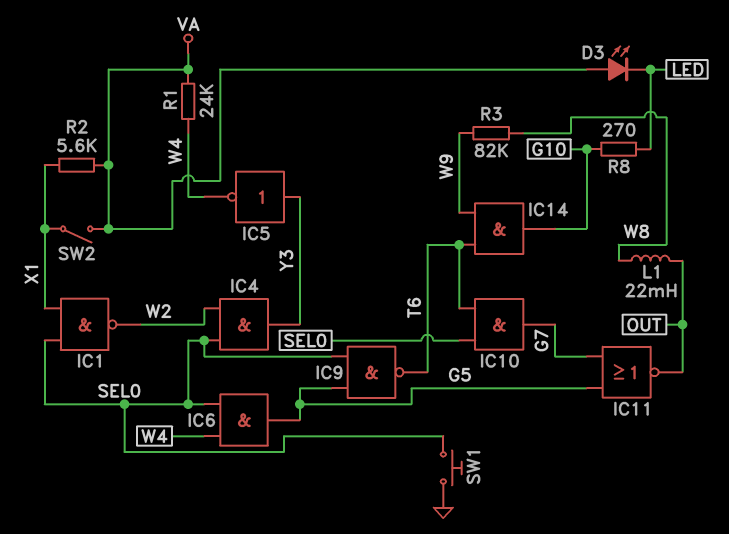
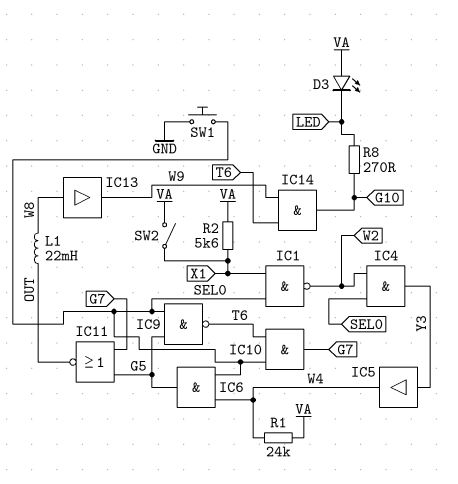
IC5: NOT (in Y3, out W4) -> buffer (in Y3, out W4)
IC13: none -> buffer (in W8, out W9)
R3: 82k (W8, W9) -> none

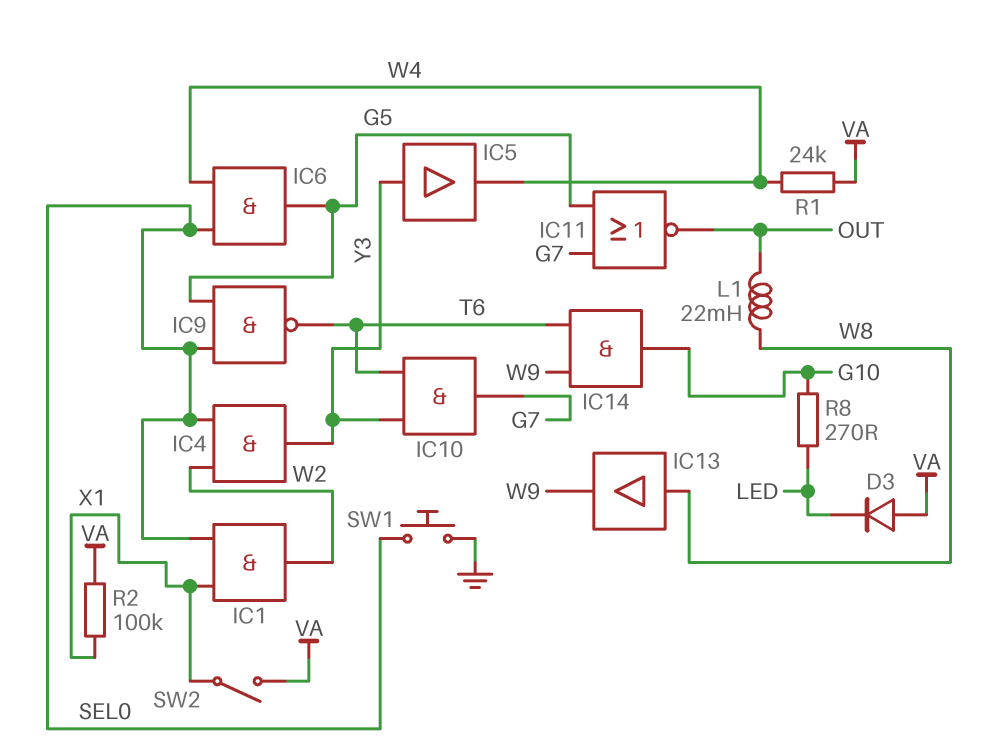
D3: LED (A VA, K LED) -> diode (A VA, K LED)
IC1: NAND (in SEL0, in X1, out W2) -> AND (in SEL0, in X1, out W2)
IC10: AND (in SEL0, in T6, out G7) -> AND (in T6, in Y3, out G7)
R2: 5.6k (VA, X1) -> 100k (VA, X1)

